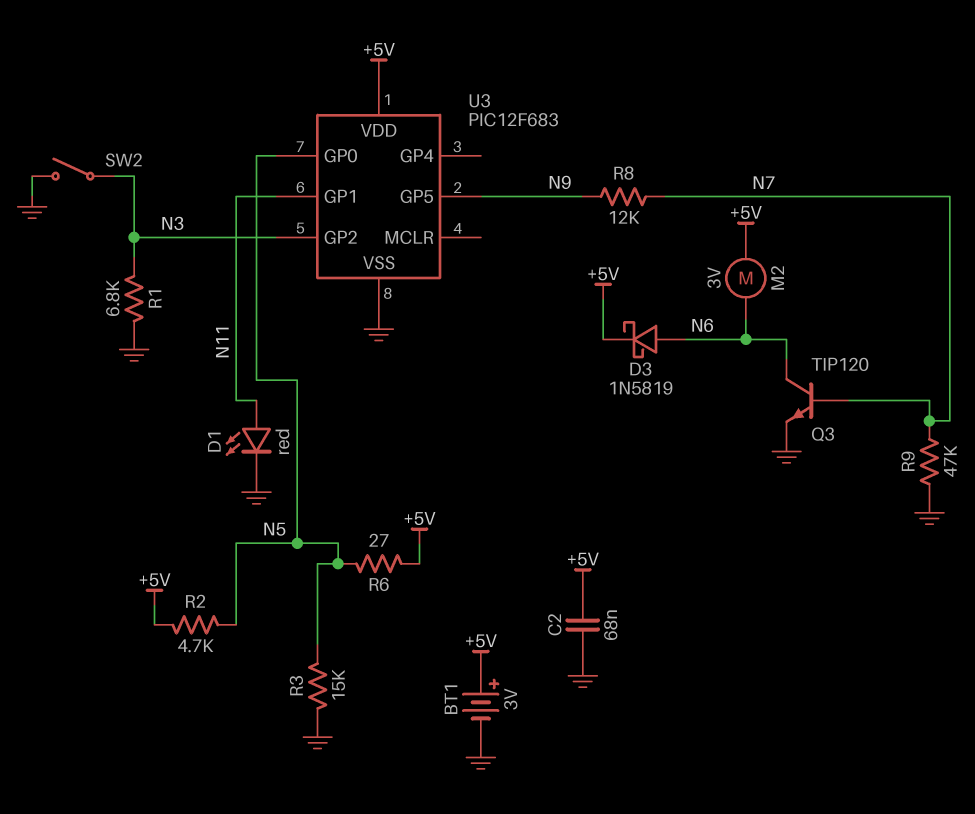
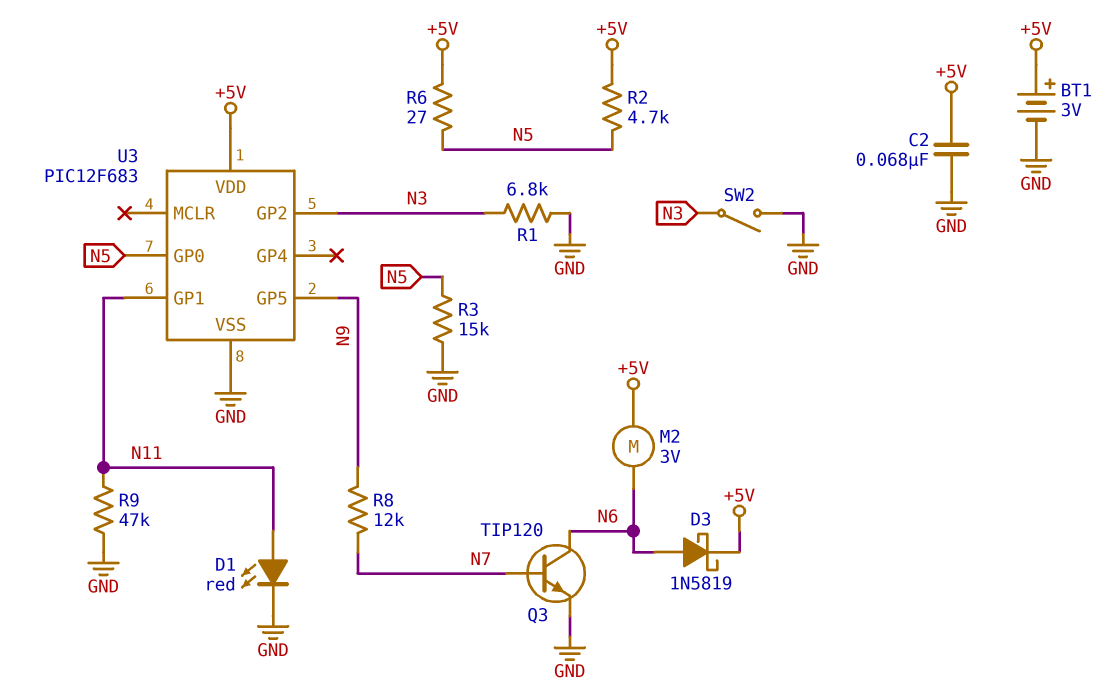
R9: 47k (GND, N7) -> 47k (GND, N11)

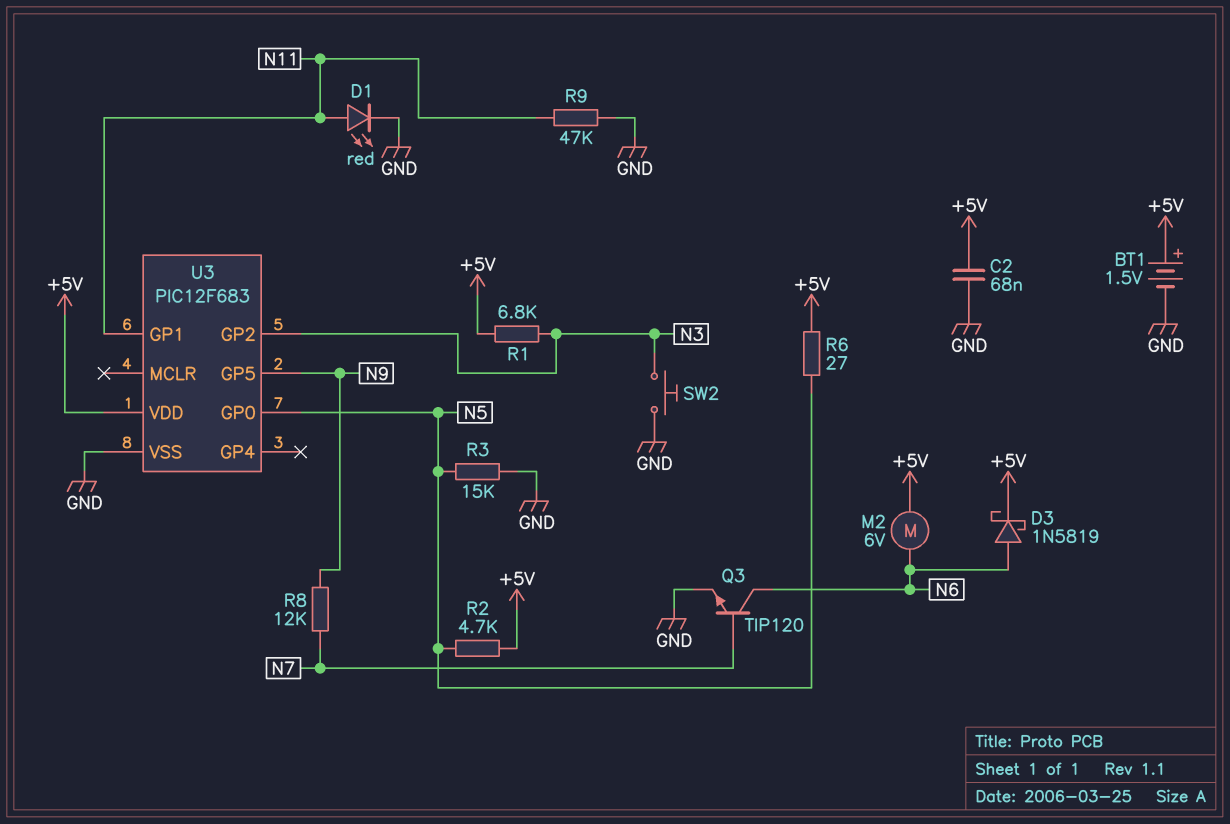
BT1: 3V (plus +5V, minus GND) -> 1.5V (plus +5V, minus GND)
M2: motor 3V (+5V, N6) -> motor 6V (+5V, N6)
R1: 6.8k (GND, N3) -> 6.8k (+5V, N3)
SW2: switch (GND, N3) -> button (GND, N3)

